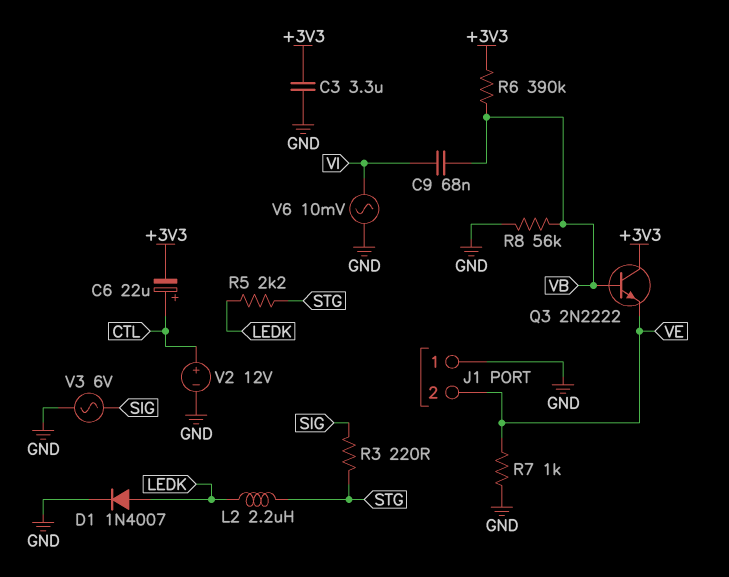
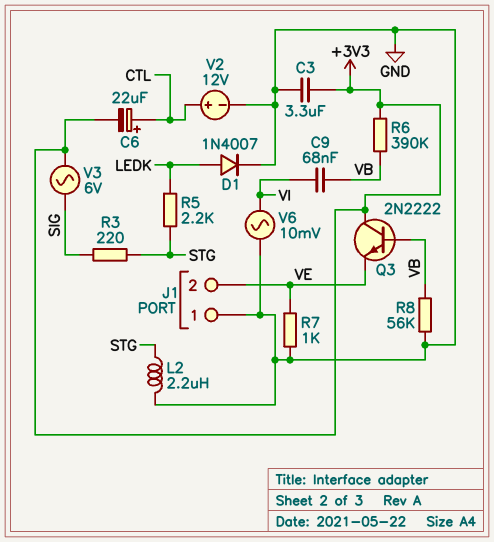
L2: 2.2uH (LEDK, STG) -> 2.2uH (GND, STG)
V3: AC 6V (GND, SIG) -> AC 6V (+3V3, SIG)

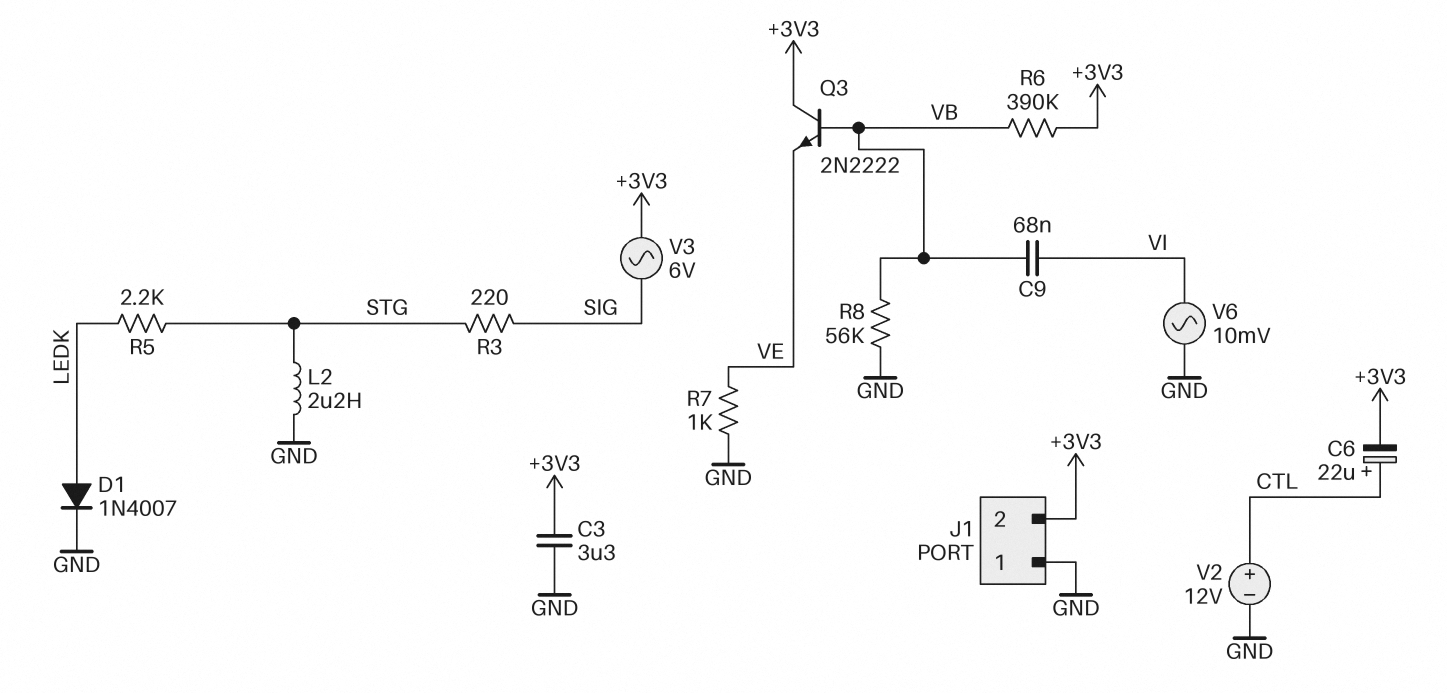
J1 pin 2: VE -> +3V3

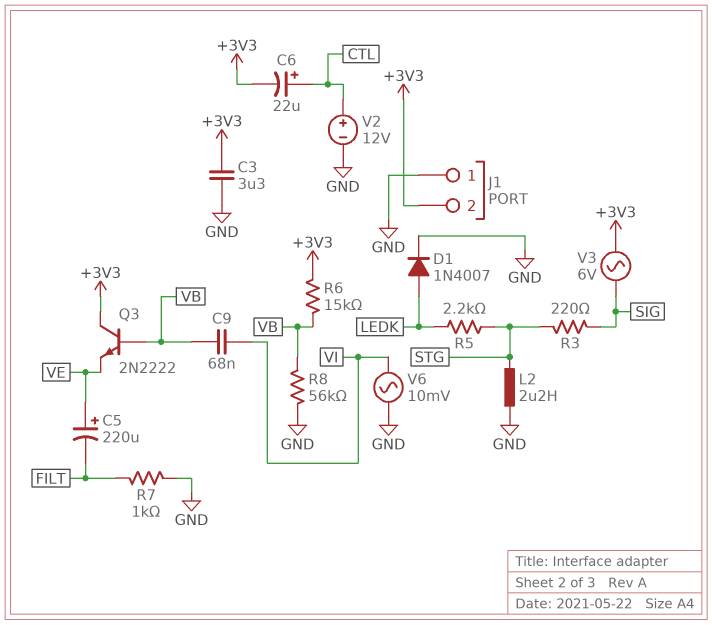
C5: none -> 220uF (plus VE, minus FILT)
R6: 390k (+3V3, VB) -> 15k (+3V3, VB)
R7: 1k (GND, VE) -> 1k (FILT, GND)

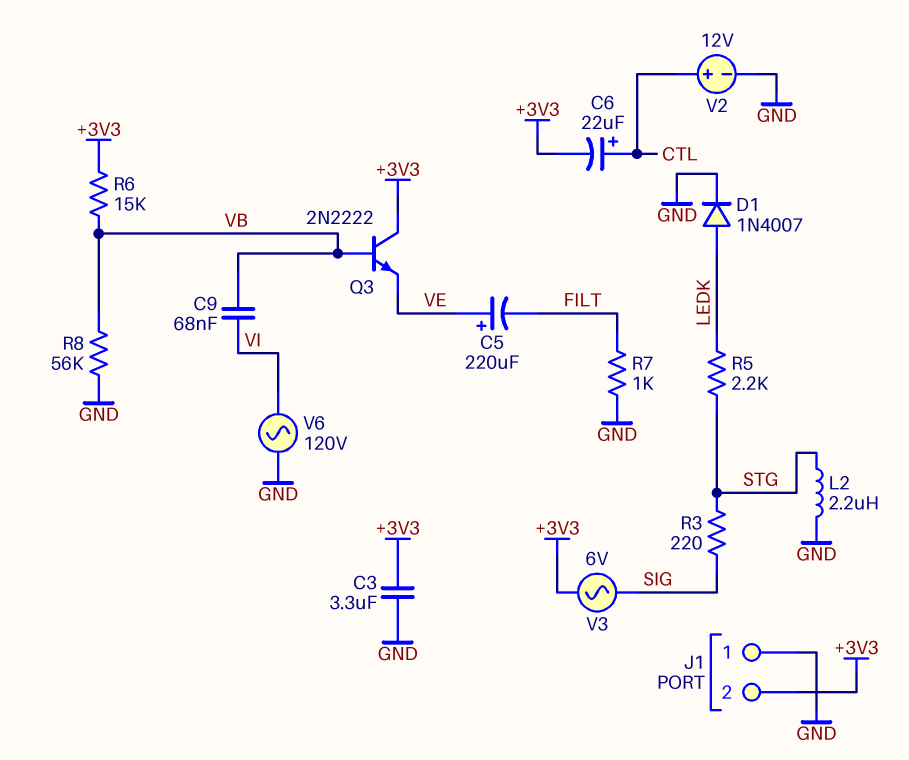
V6: AC 10mV (GND, VI) -> AC 120V (GND, VI)

